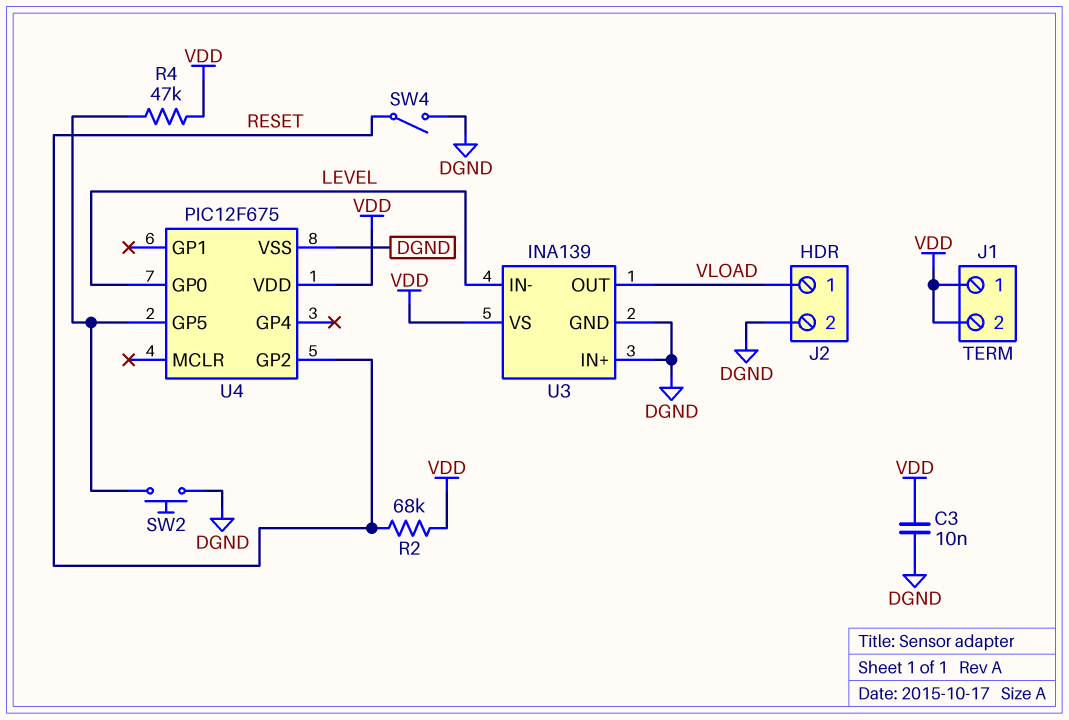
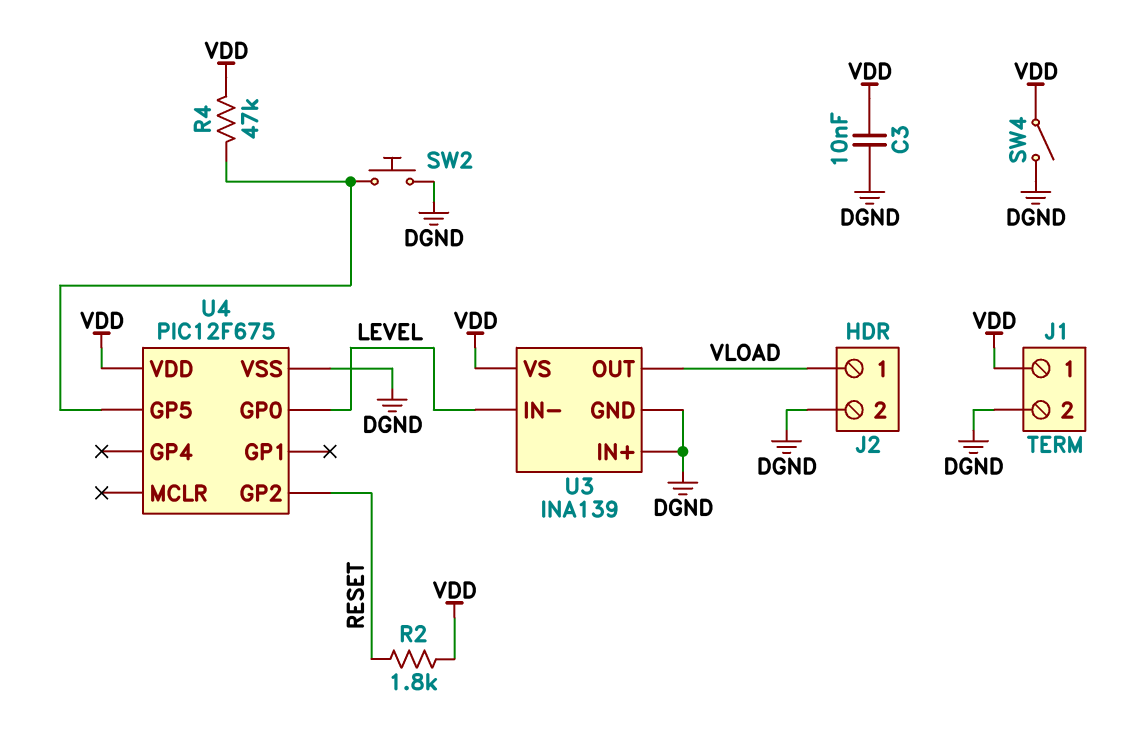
J1 pin 2: VDD -> DGND
R2: 68k (RESET, VDD) -> 1.8k (RESET, VDD)
SW4: switch (DGND, RESET) -> switch (DGND, VDD)

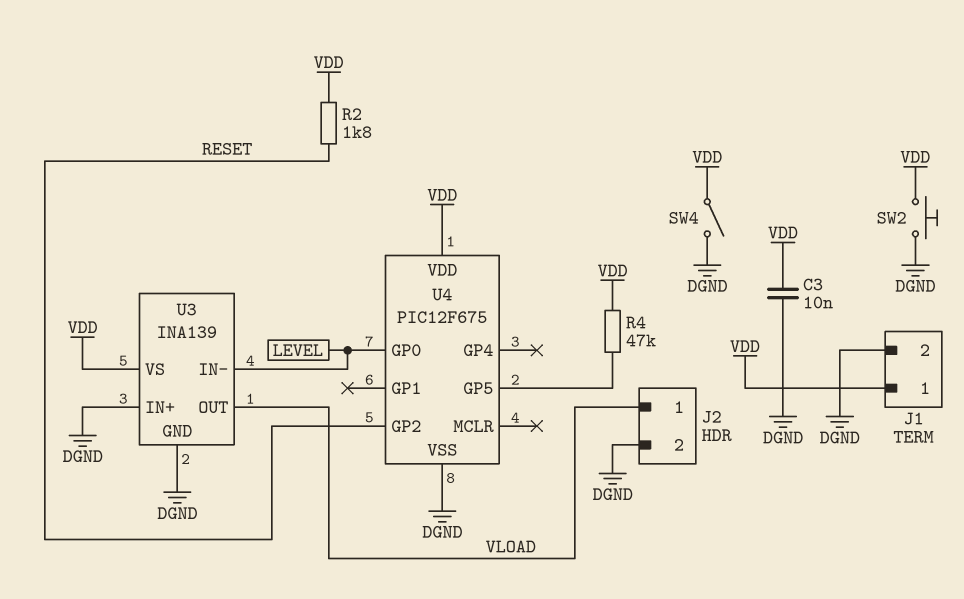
SW2: button (DGND, U4/GP5) -> button (DGND, VDD)

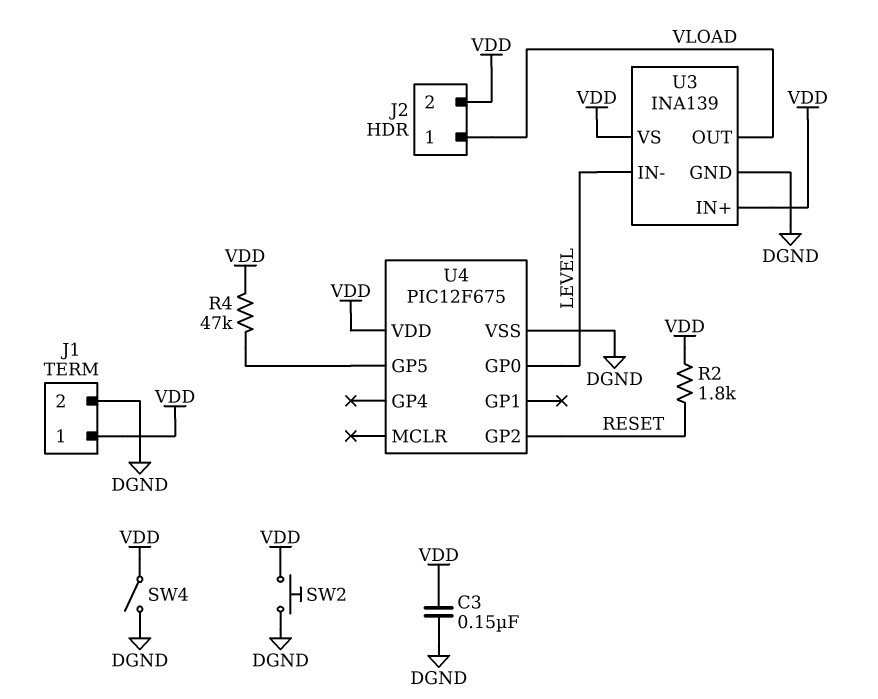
C3: 10nF (DGND, VDD) -> 150nF (DGND, VDD)
J2 pin 2: DGND -> VDD
U3 pin IN+: DGND -> VDD

